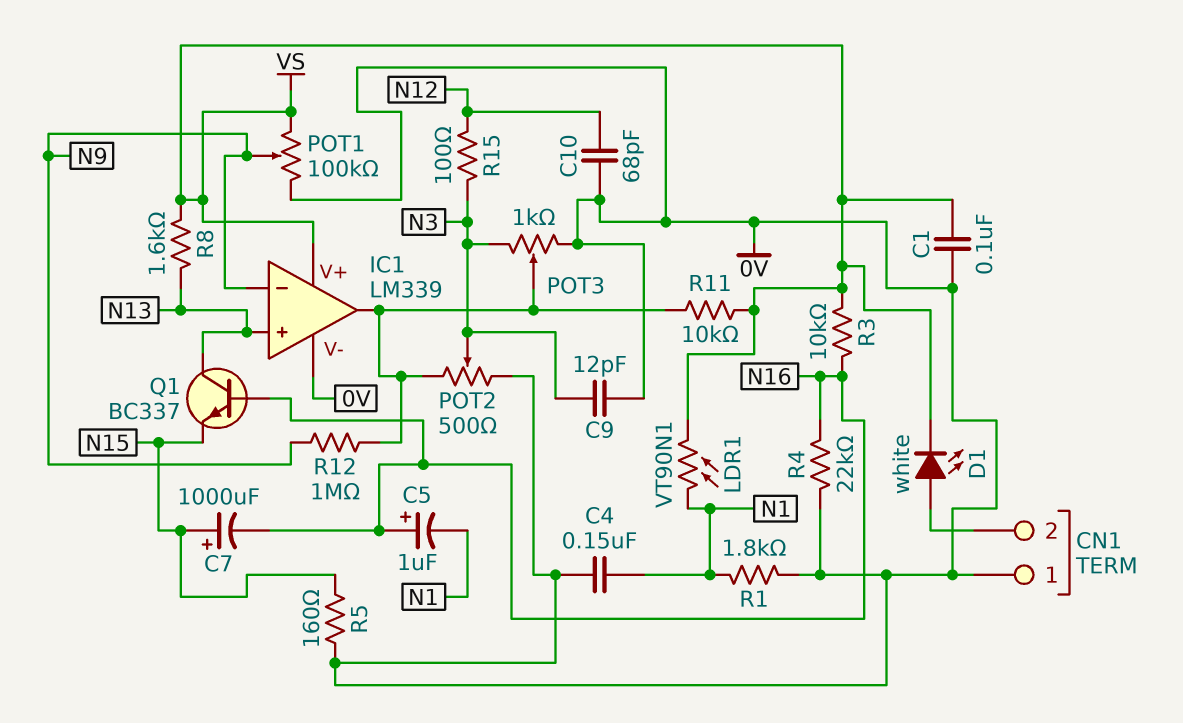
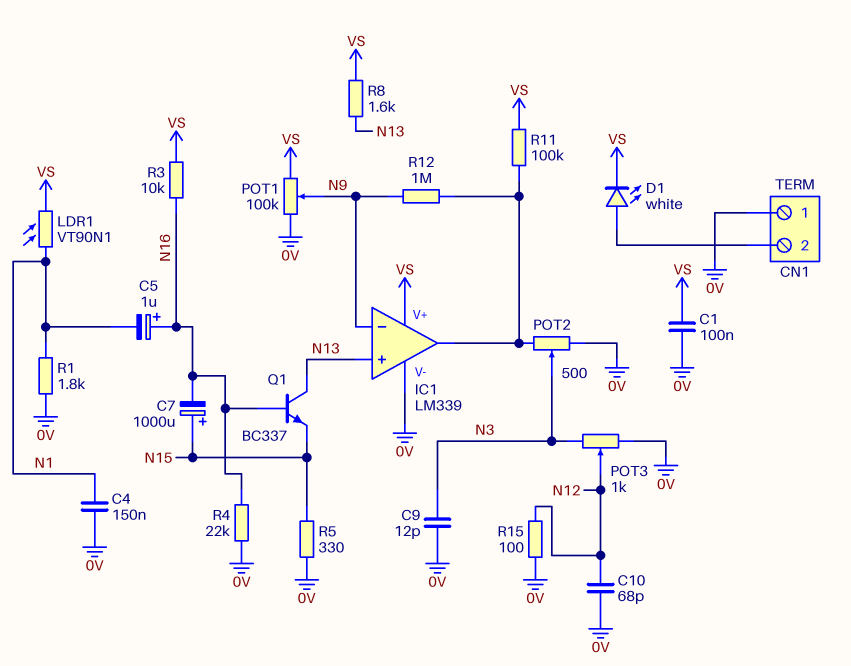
POT3: 1k (0V, N3, wiper IC1/out) -> 1k (0V, N3, wiper N12)
R5: 160 (0V, N15) -> 330 (0V, N15)
R11: 10k (IC1/out, VS) -> 100k (IC1/out, VS)
R15: 100 (N3, N12) -> 100 (0V, N12)

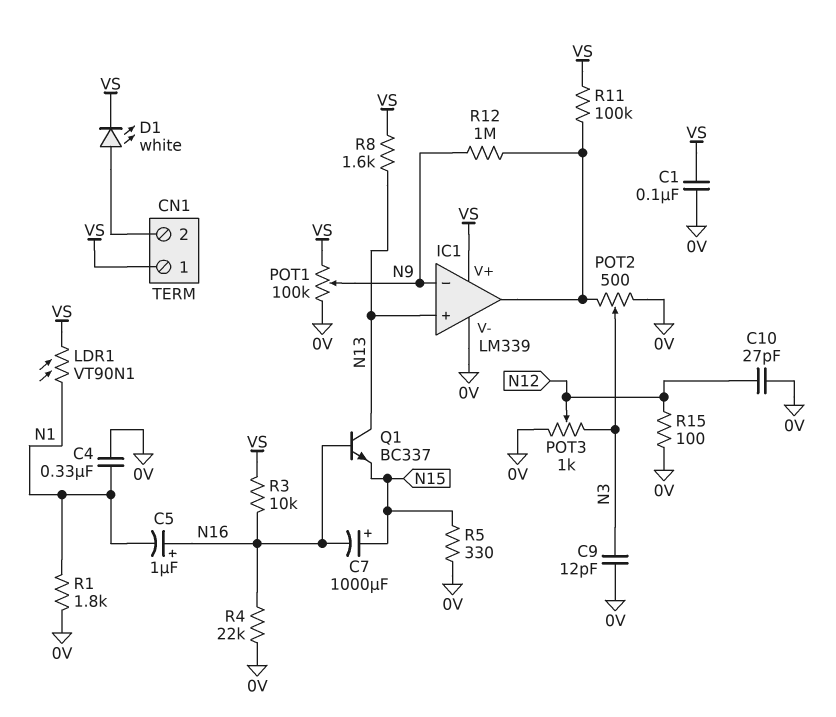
C4: 150nF (0V, N1) -> 330nF (0V, N1)
C10: 68pF (0V, N12) -> 27pF (0V, N12)
CN1 pin 1: 0V -> VS

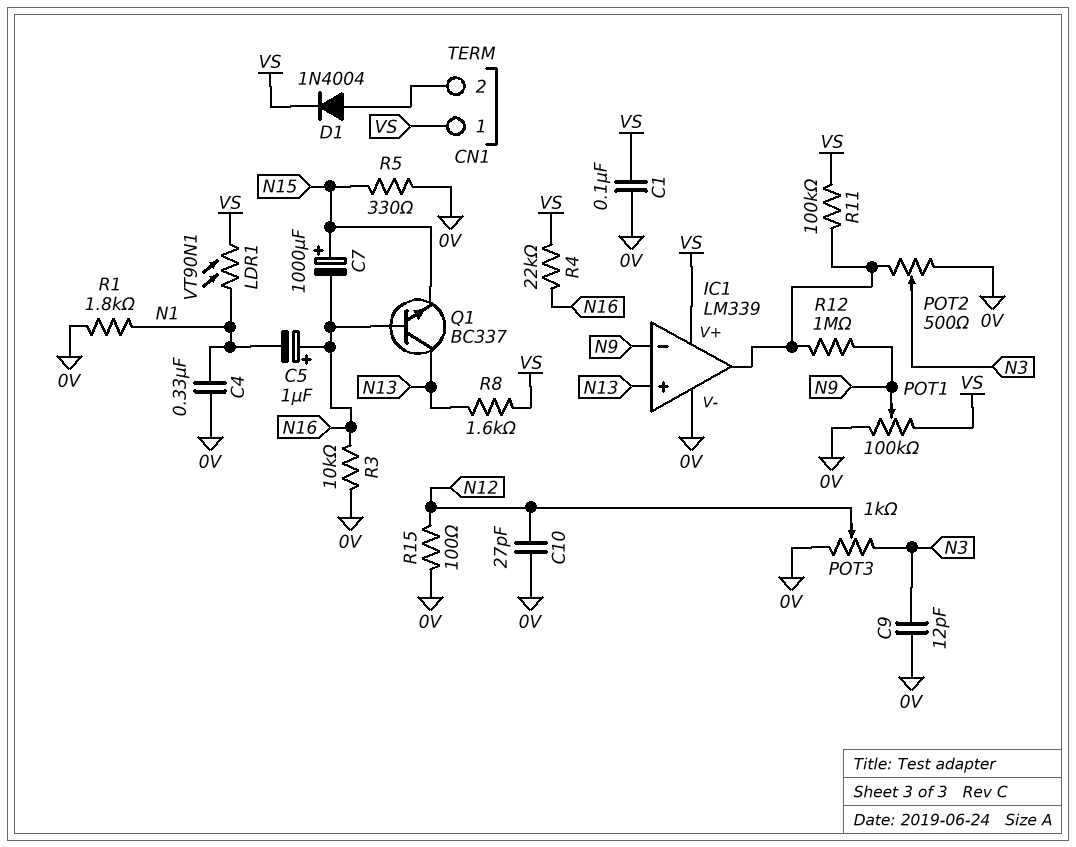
D1: LED white (A CN1/2, K VS) -> diode 1N4004 (A CN1/2, K VS)
R3: 10k (N16, VS) -> 10k (0V, N16)
R4: 22k (0V, N16) -> 22k (N16, VS)

